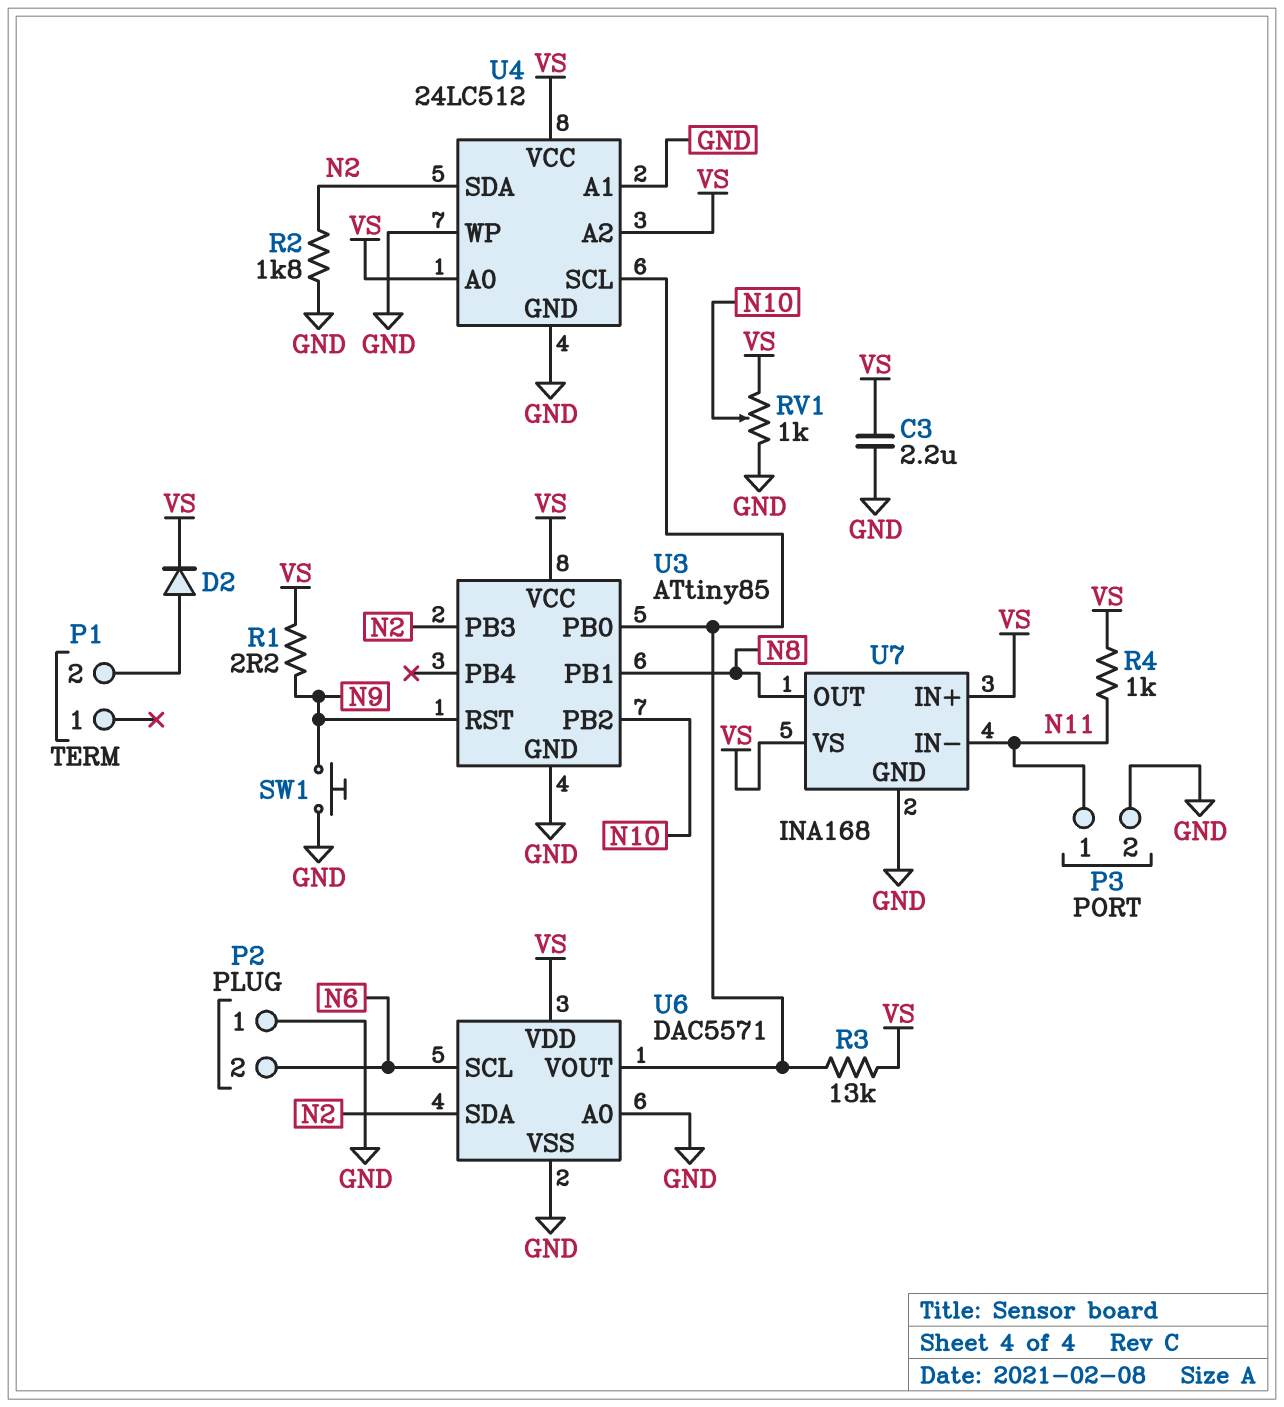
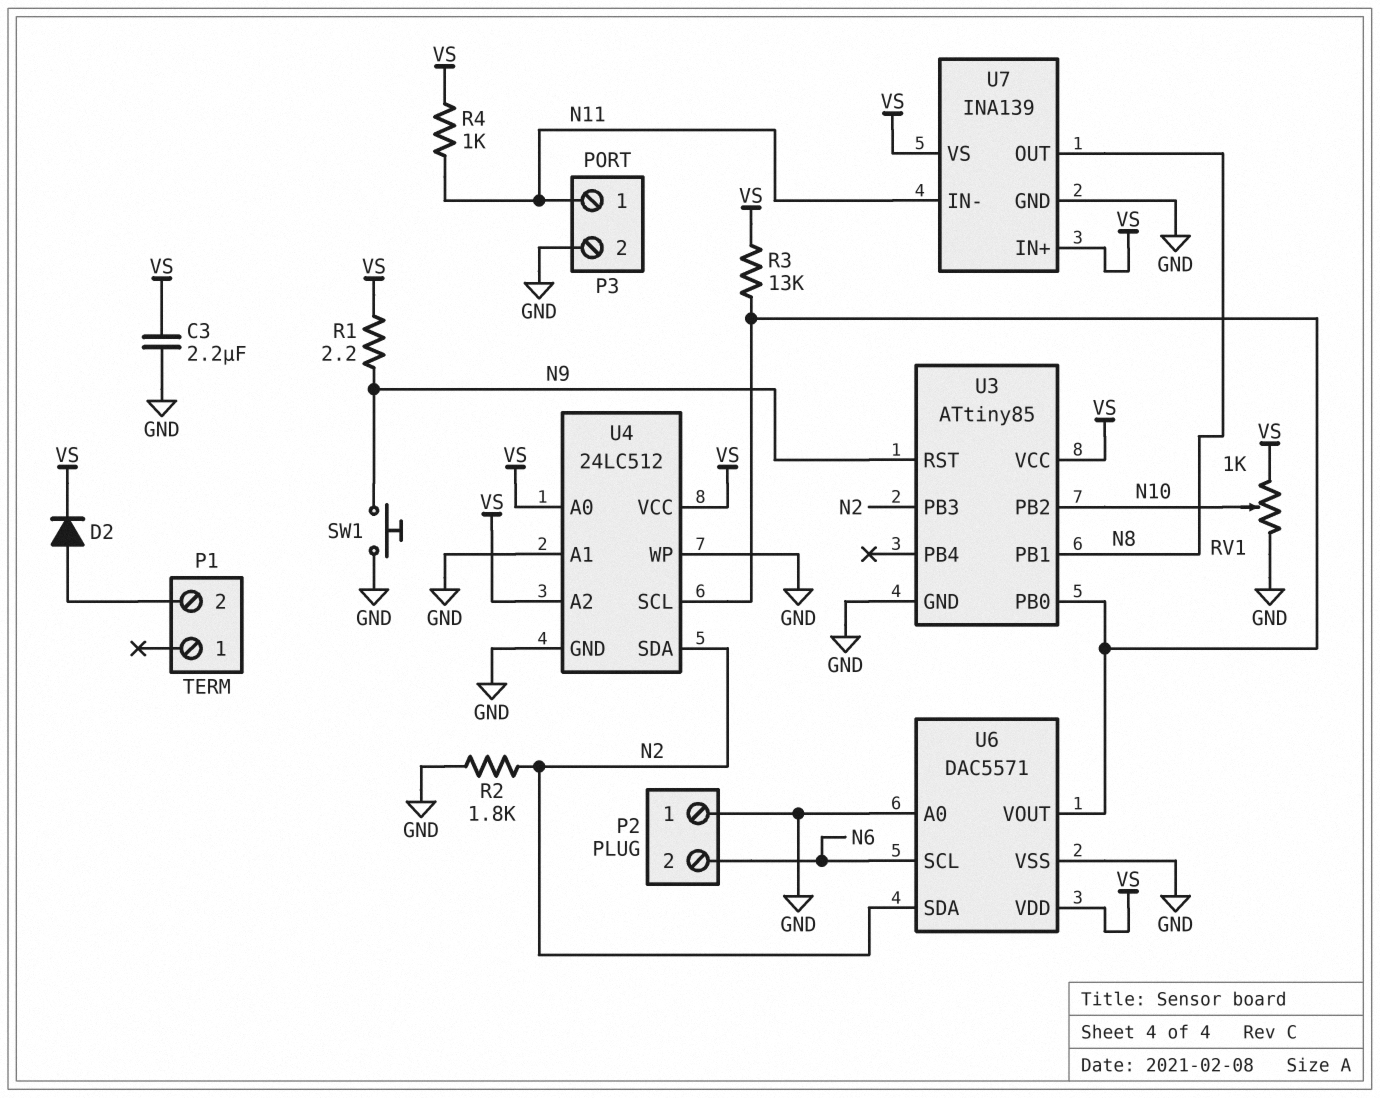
U7: INA168 -> INA139

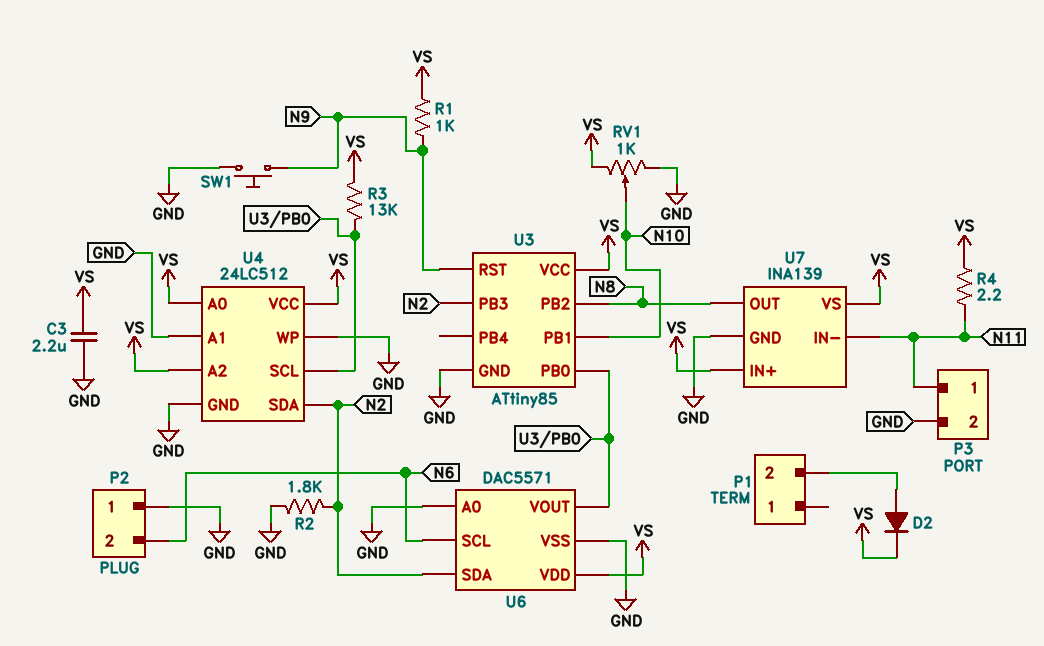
R1: 2.2 (N9, VS) -> 1k (N9, VS)
R4: 1k (N11, VS) -> 2.2 (N11, VS)
U3 pin PB1: N8 -> N10
U3 pin PB2: N10 -> N8

